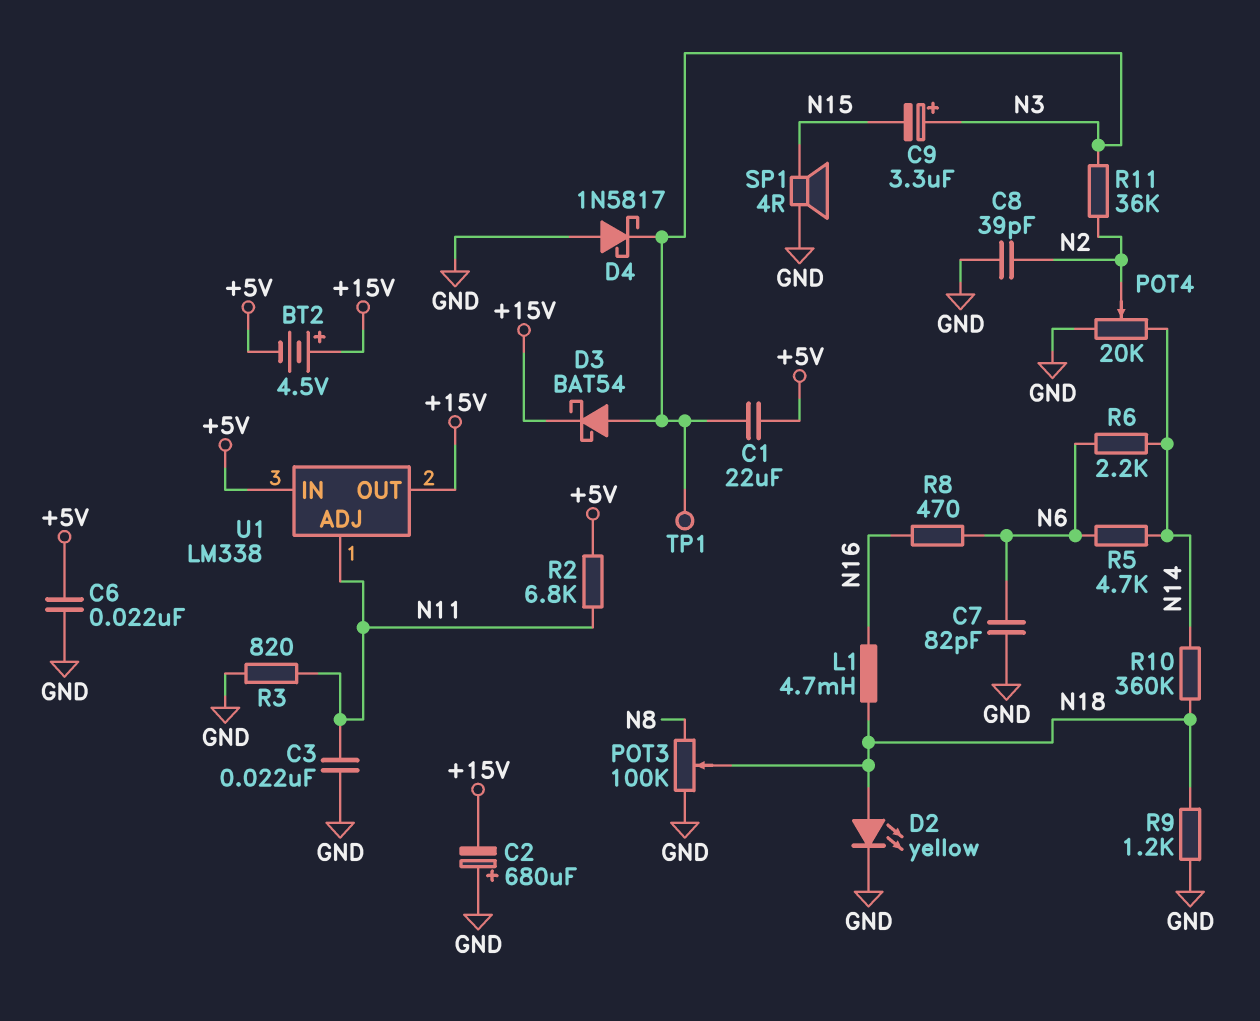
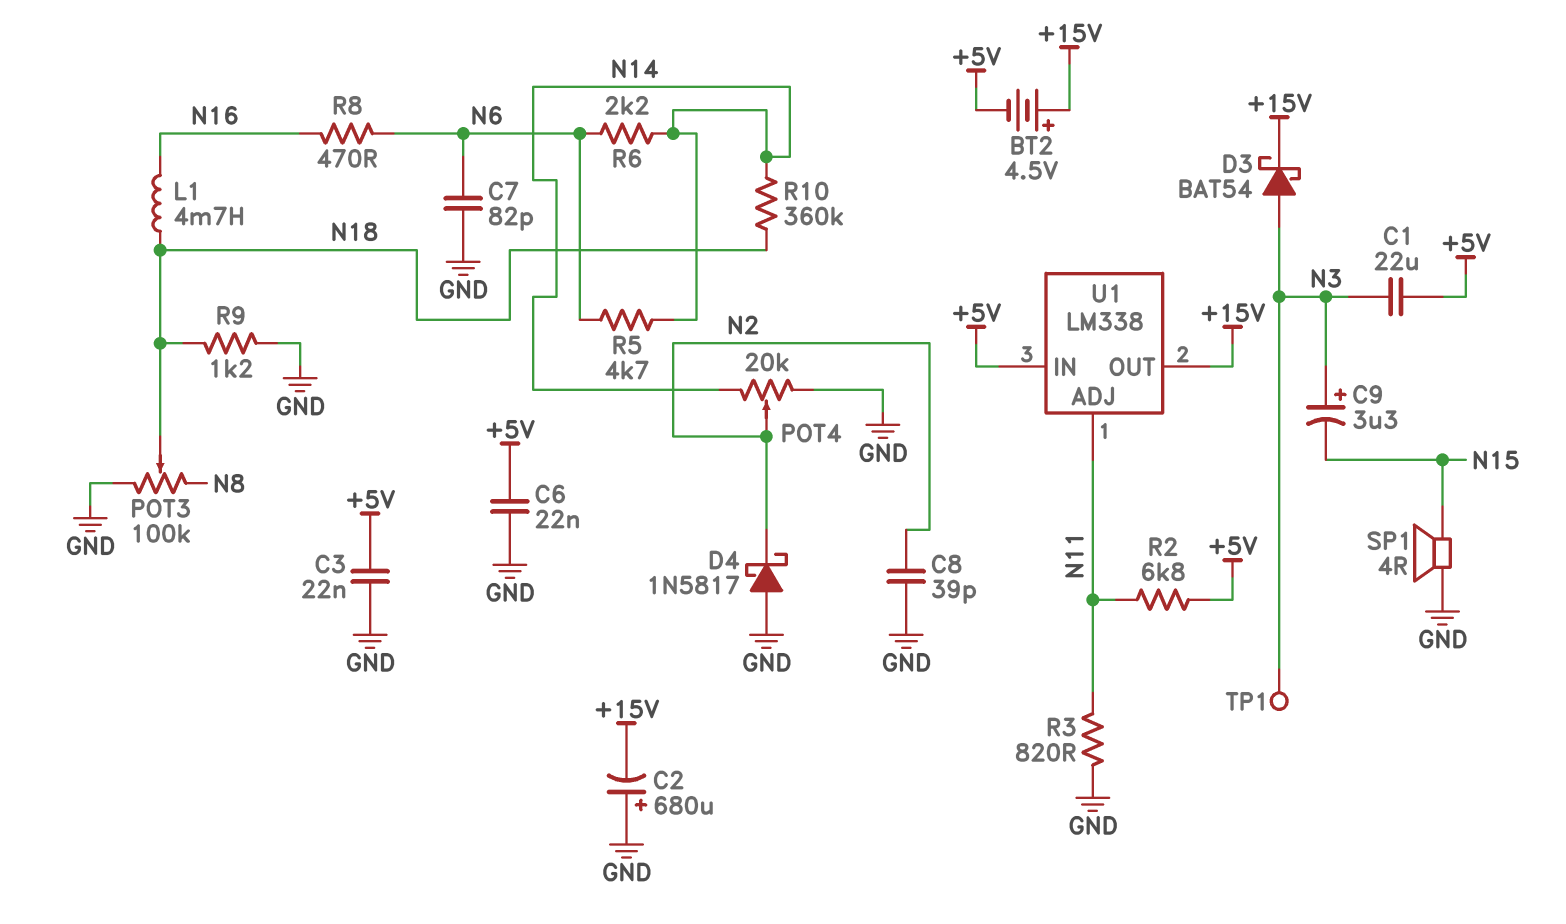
C3: 22nF (GND, N11) -> 22nF (+5V, GND)
D2: LED yellow (A N18, K GND) -> none
D4: schottky 1N5817 (A GND, K N3) -> schottky 1N5817 (A GND, K N2)
R11: 36k (N2, N3) -> none

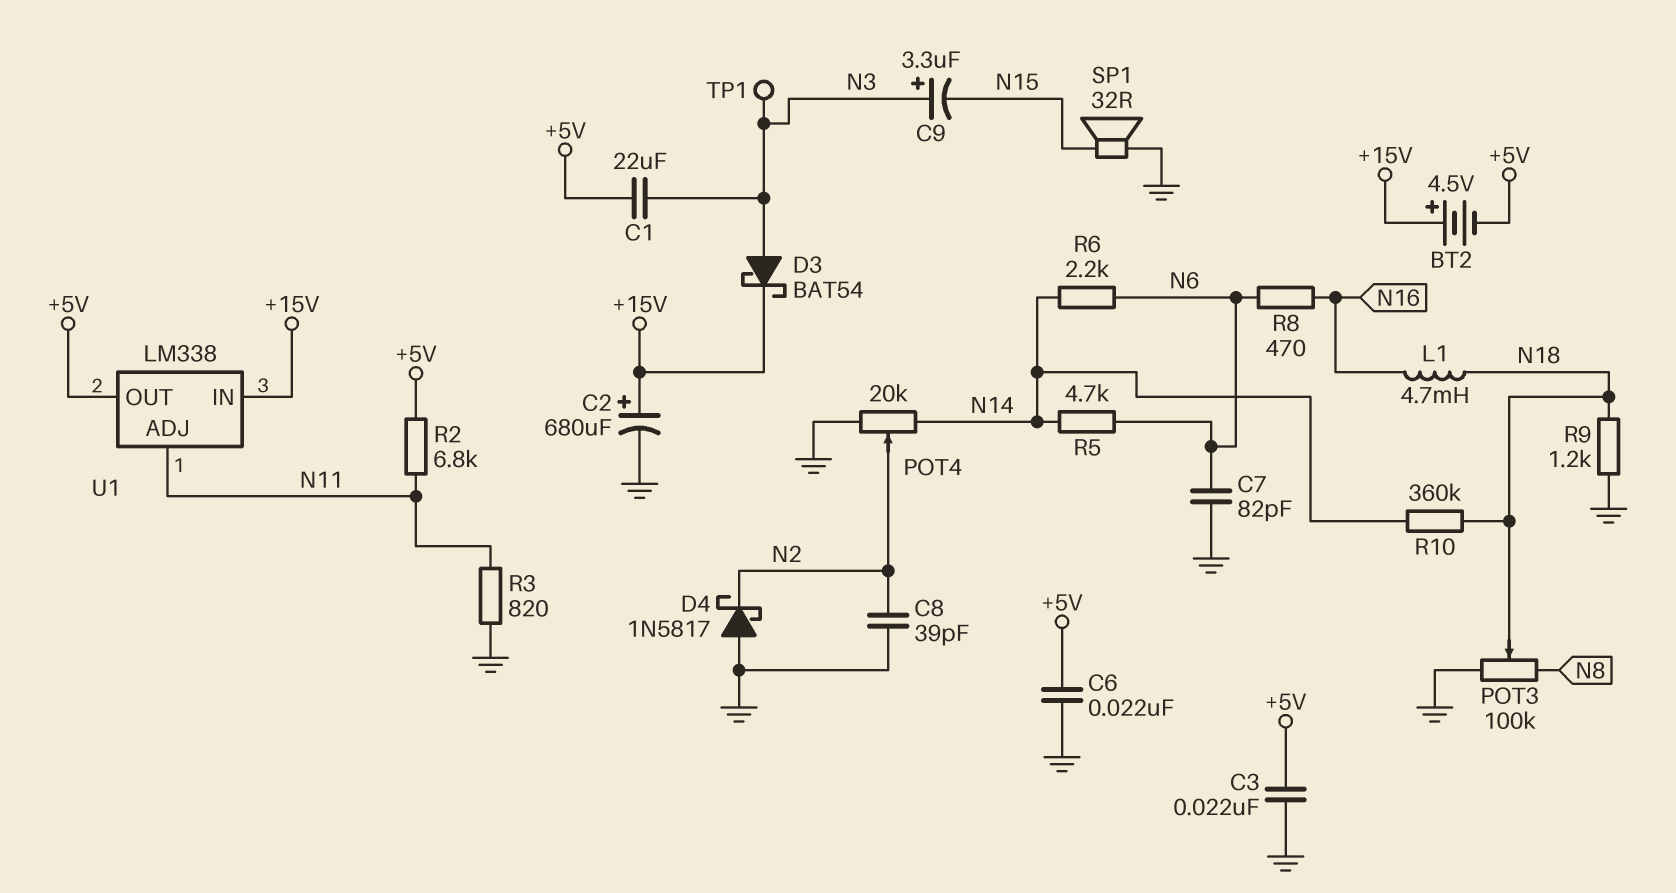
C2: 680uF (plus GND, minus +15V) -> 680uF (plus +15V, minus GND)
SP1: speaker 4R (GND, N15) -> speaker 32R (GND, N15)
U1 pin IN: +5V -> +15V
U1 pin OUT: +15V -> +5V

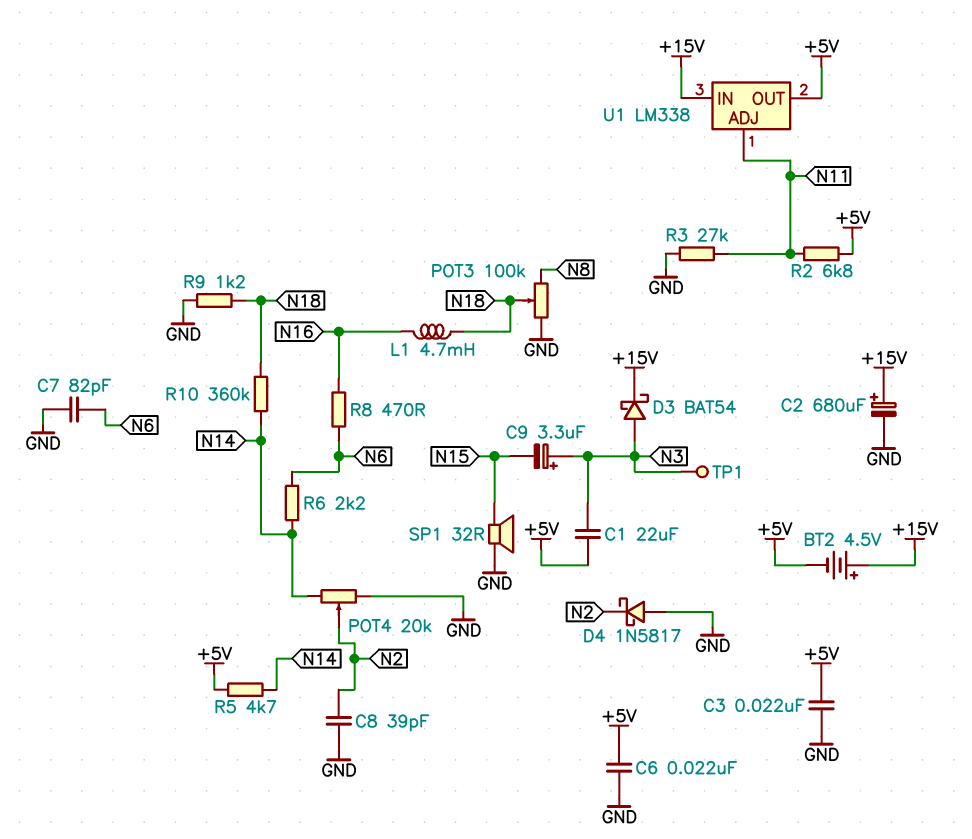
R3: 820 (GND, N11) -> 27k (GND, N11)
R5: 4.7k (N6, N14) -> 4.7k (+5V, N14)

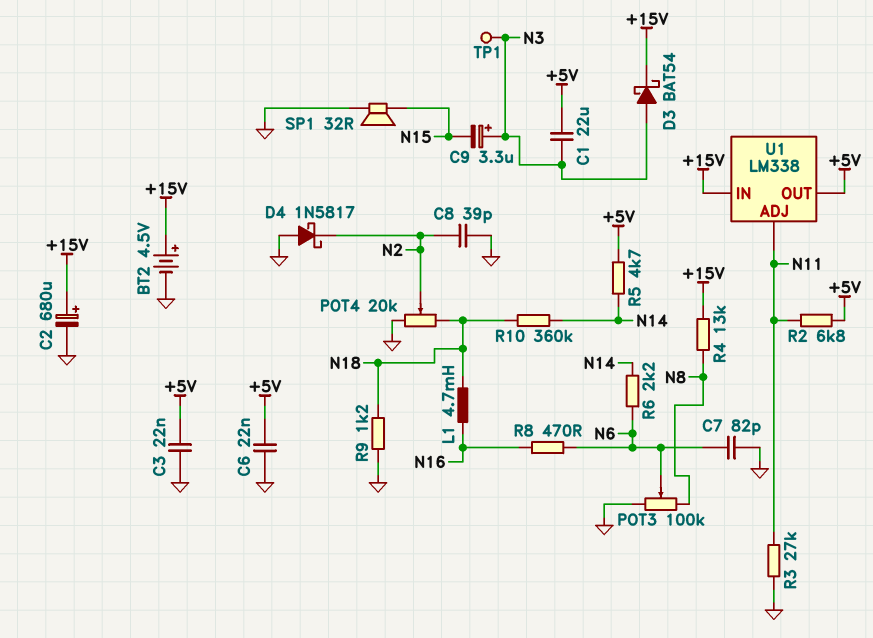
BT2: 4.5V (plus +15V, minus +5V) -> 4.5V (plus +15V, minus GND)
POT3: 100k (GND, N8, wiper N18) -> 100k (GND, N8, wiper N6)
POT4: 20k (GND, N14, wiper N2) -> 20k (GND, N18, wiper N2)
R4: none -> 13k (+15V, N8)

